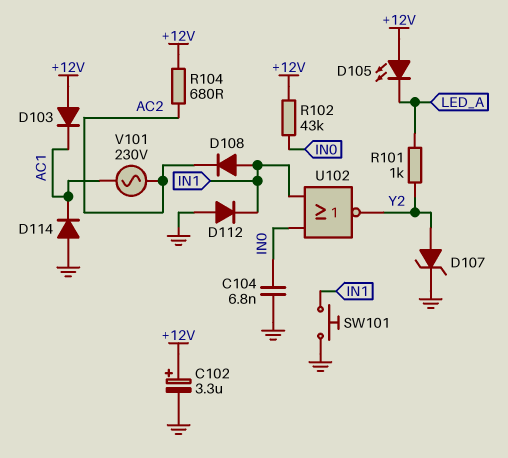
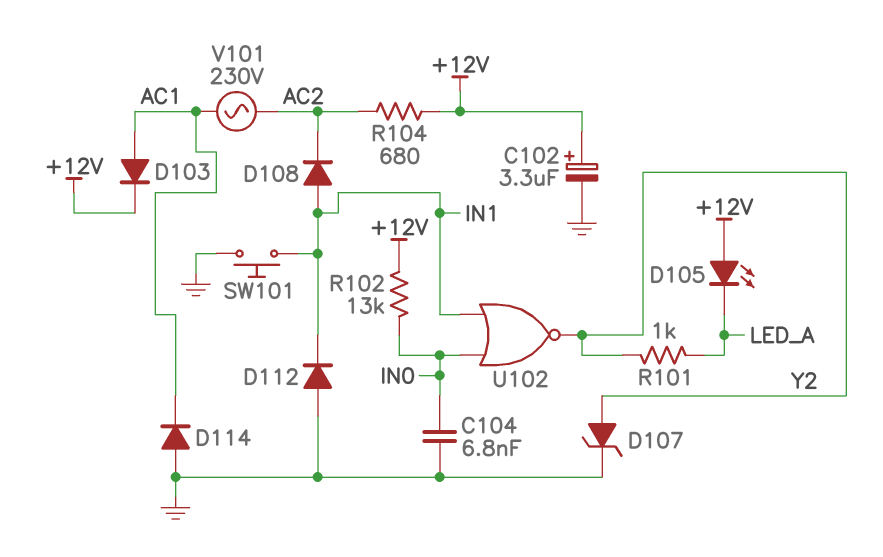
D103: diode (A +12V, K AC1) -> diode (A AC1, K +12V)
R102: 43k (+12V, IN0) -> 13k (+12V, IN0)

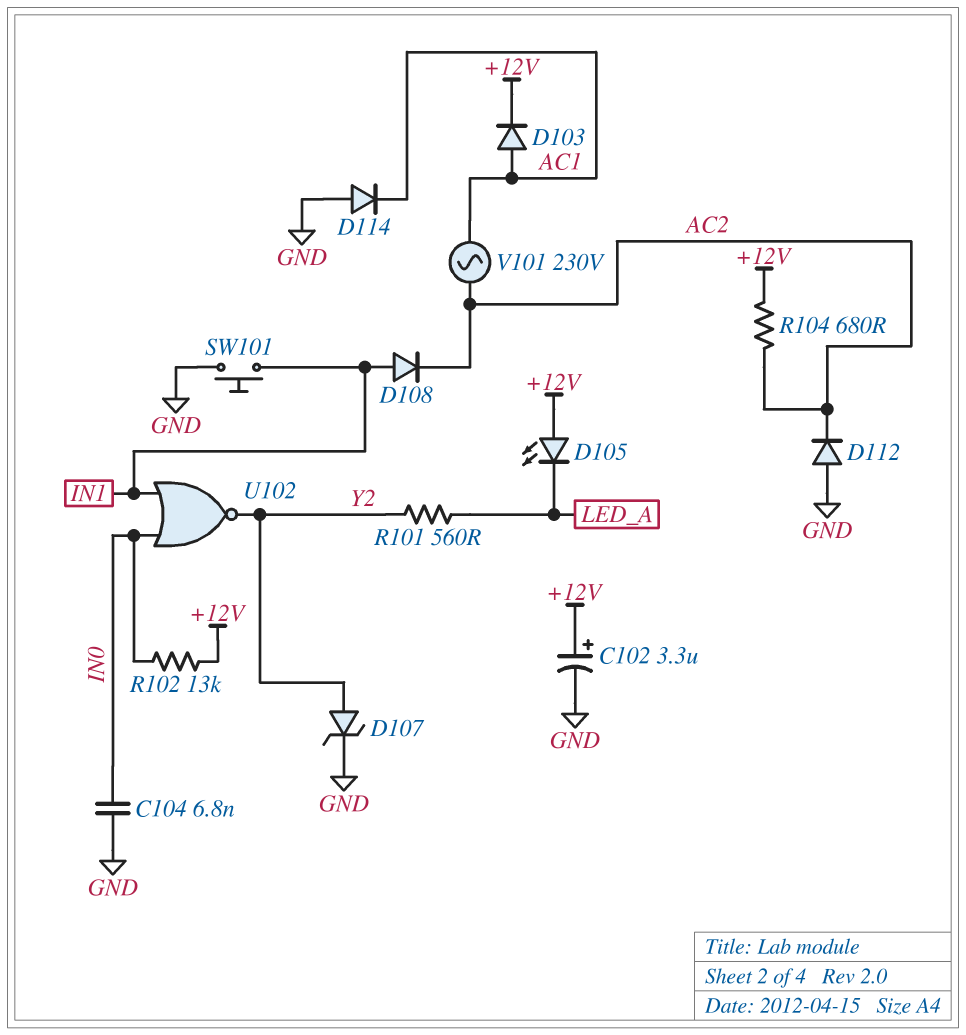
D112: diode (A GND, K IN1) -> diode (A GND, K AC2)
R101: 1k (LED_A, Y2) -> 560 (LED_A, Y2)

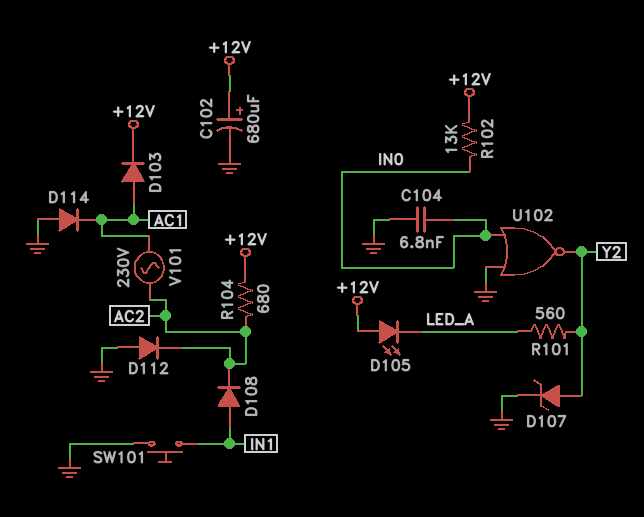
C102: 3.3uF (plus +12V, minus GND) -> 680uF (plus +12V, minus GND)
U102: NOR (in IN0, in IN1, out Y2) -> NOR (in GND, in IN0, out Y2)

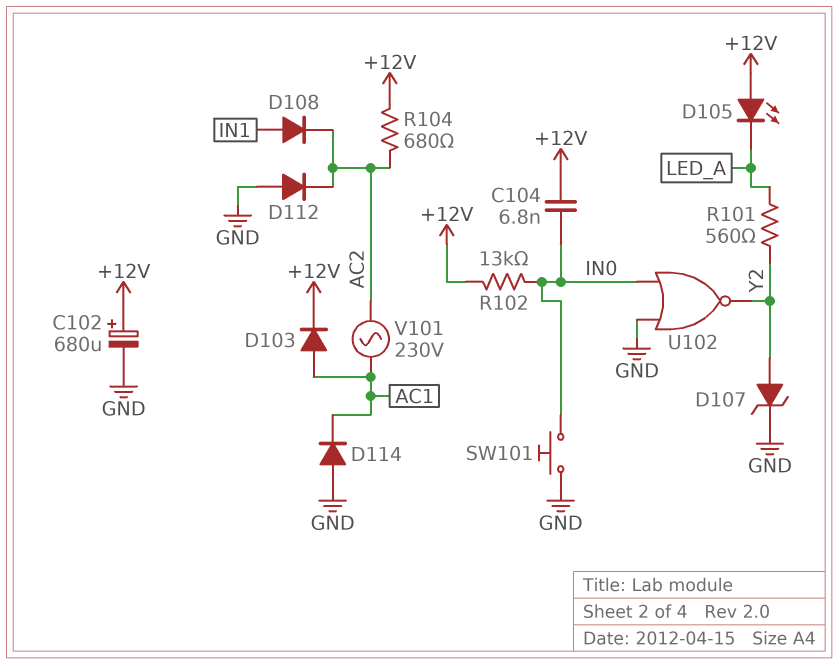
C104: 6.8nF (GND, IN0) -> 6.8nF (+12V, IN0)
SW101: button (GND, IN1) -> button (GND, IN0)

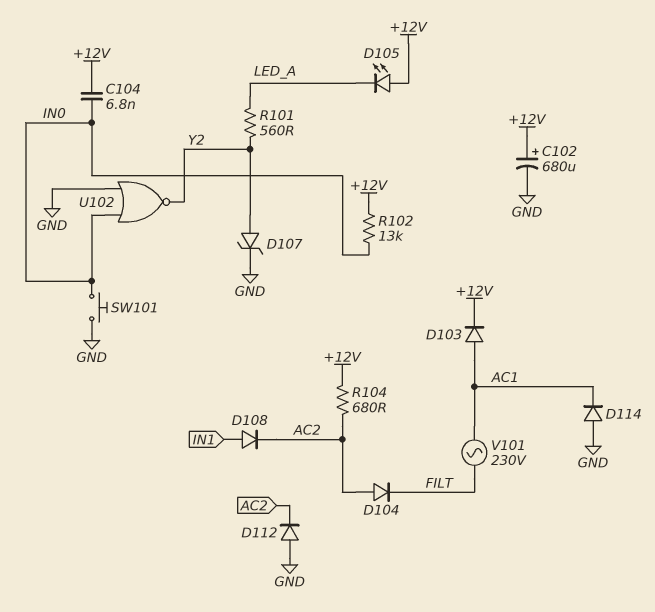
D104: none -> diode (A AC2, K FILT)
V101: AC 230V (AC1, AC2) -> AC 230V (AC1, FILT)

